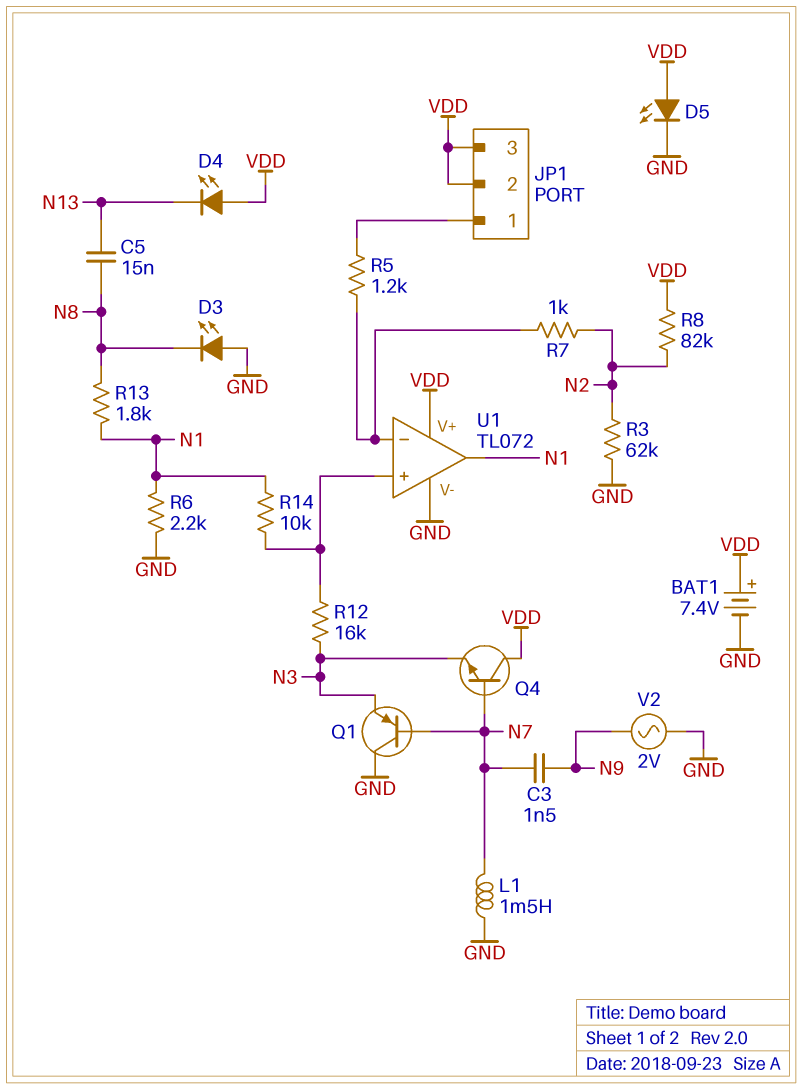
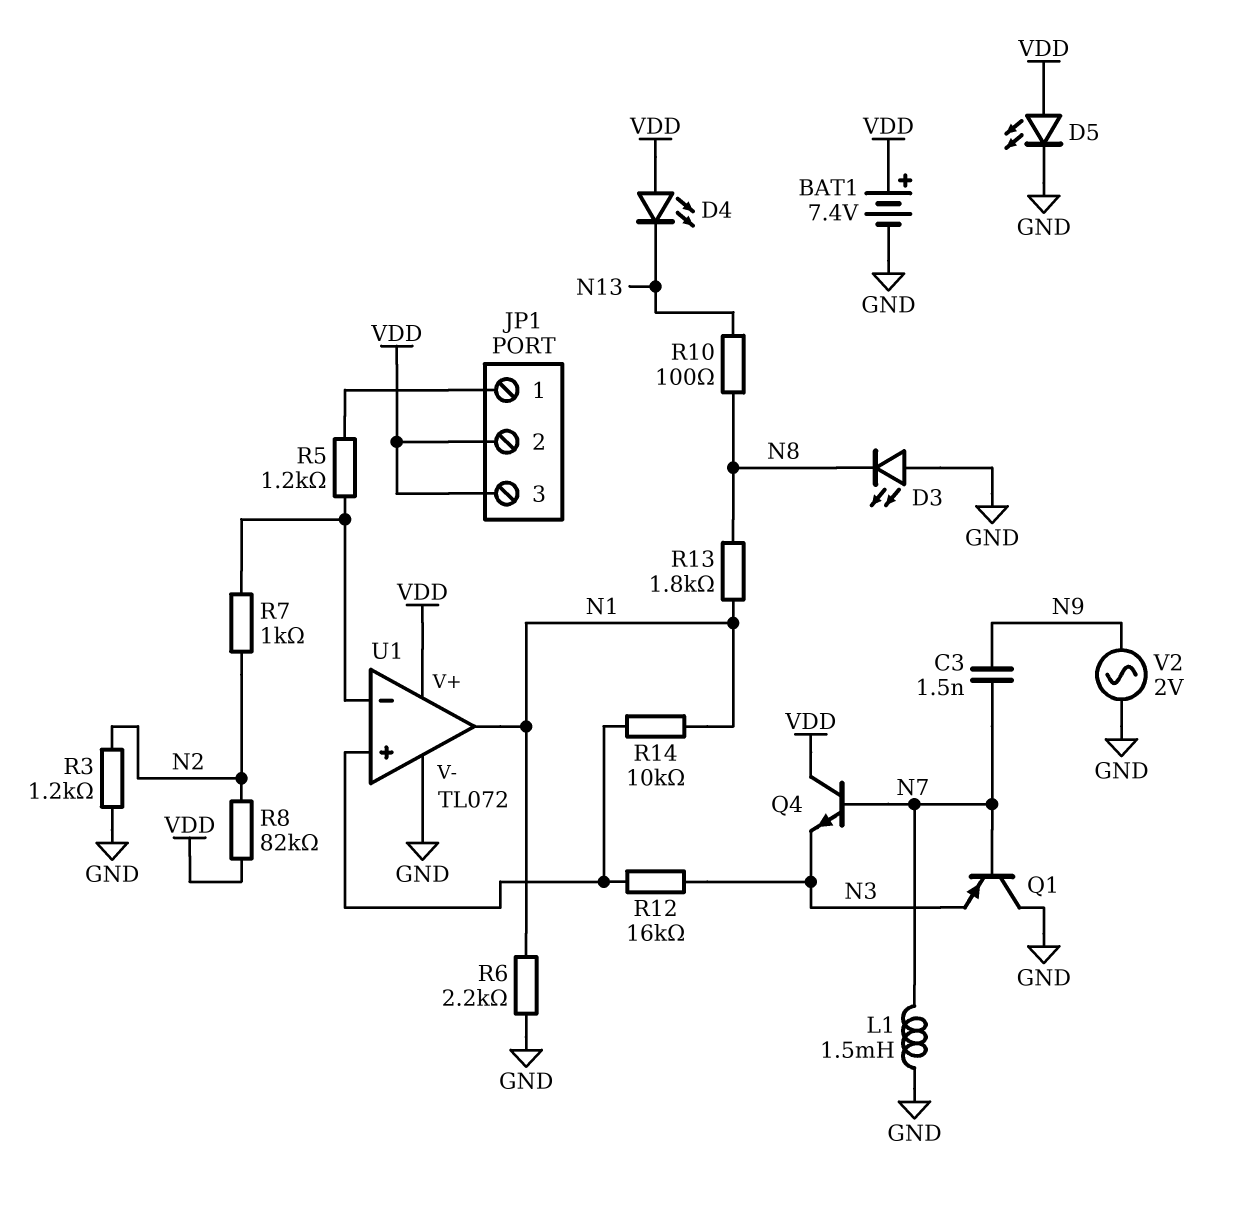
C5: 15nF (N8, N13) -> none
R3: 62k (GND, N2) -> 1.2k (GND, N2)
R10: none -> 100 (N8, N13)

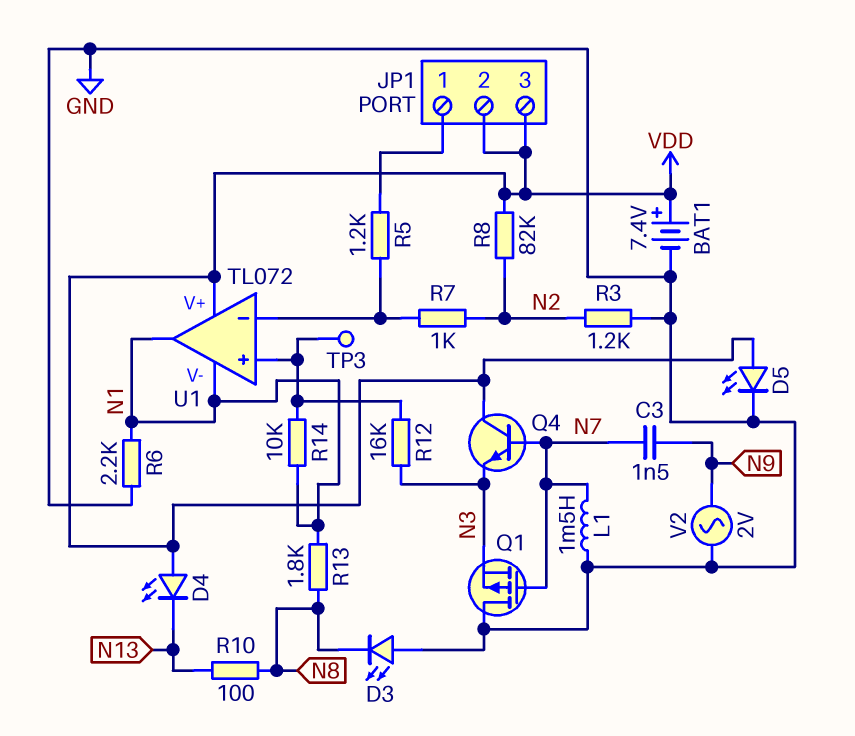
Q1: PNP (B N7, C GND, E N3) -> PMOS (G N7, D GND, S N3)
TP3: none -> test point (U1/in+)
U1 pin V-: GND -> N1

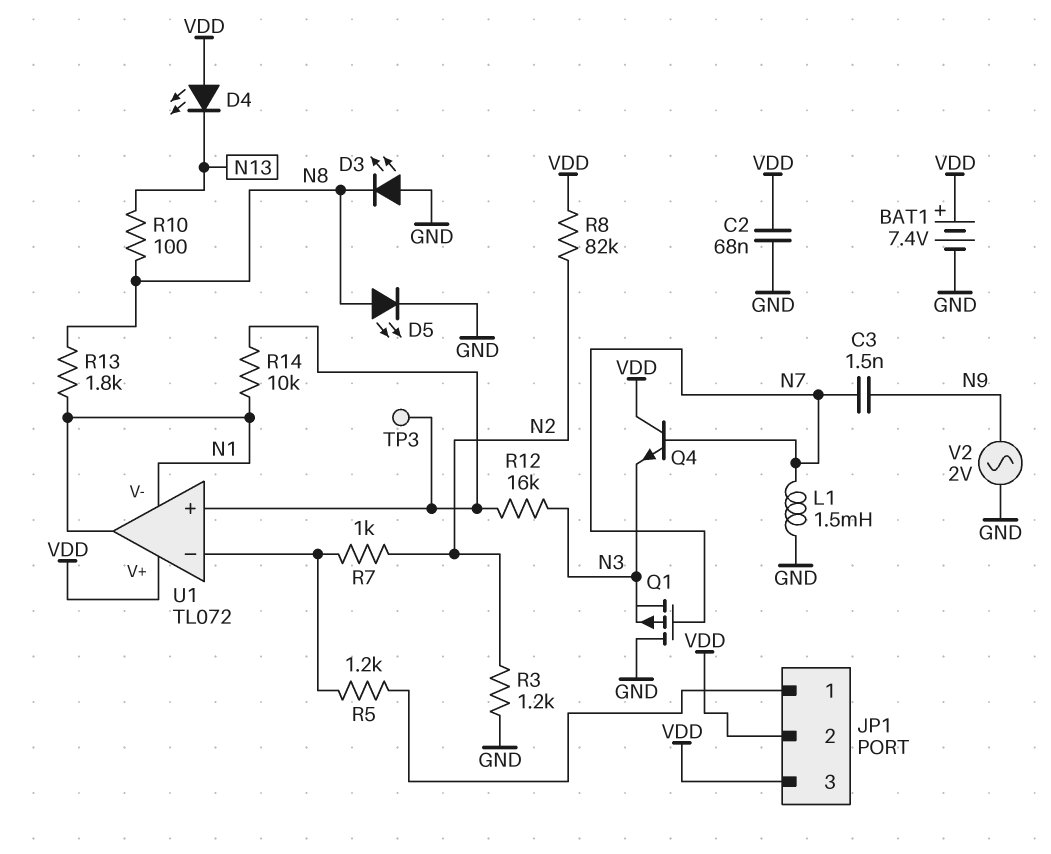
C2: none -> 68nF (GND, VDD)
D5: LED (A VDD, K GND) -> LED (A N8, K GND)
R6: 2.2k (GND, N1) -> none

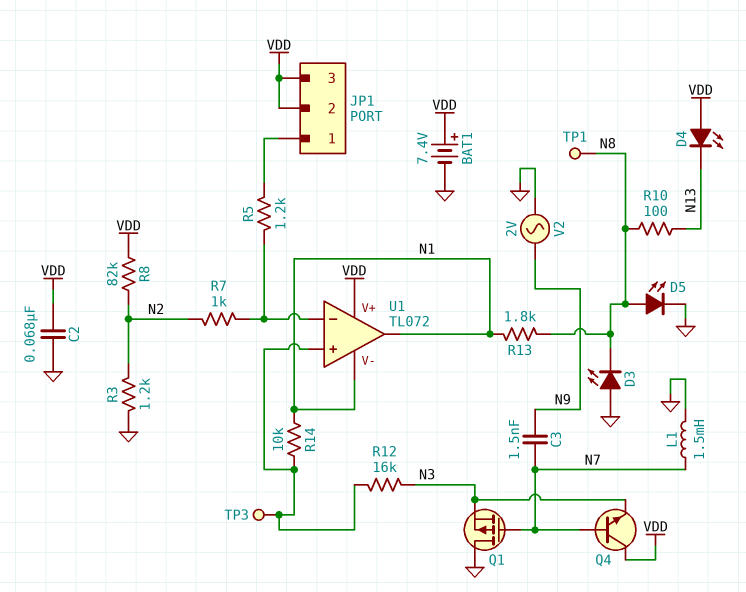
TP1: none -> test point (N8)

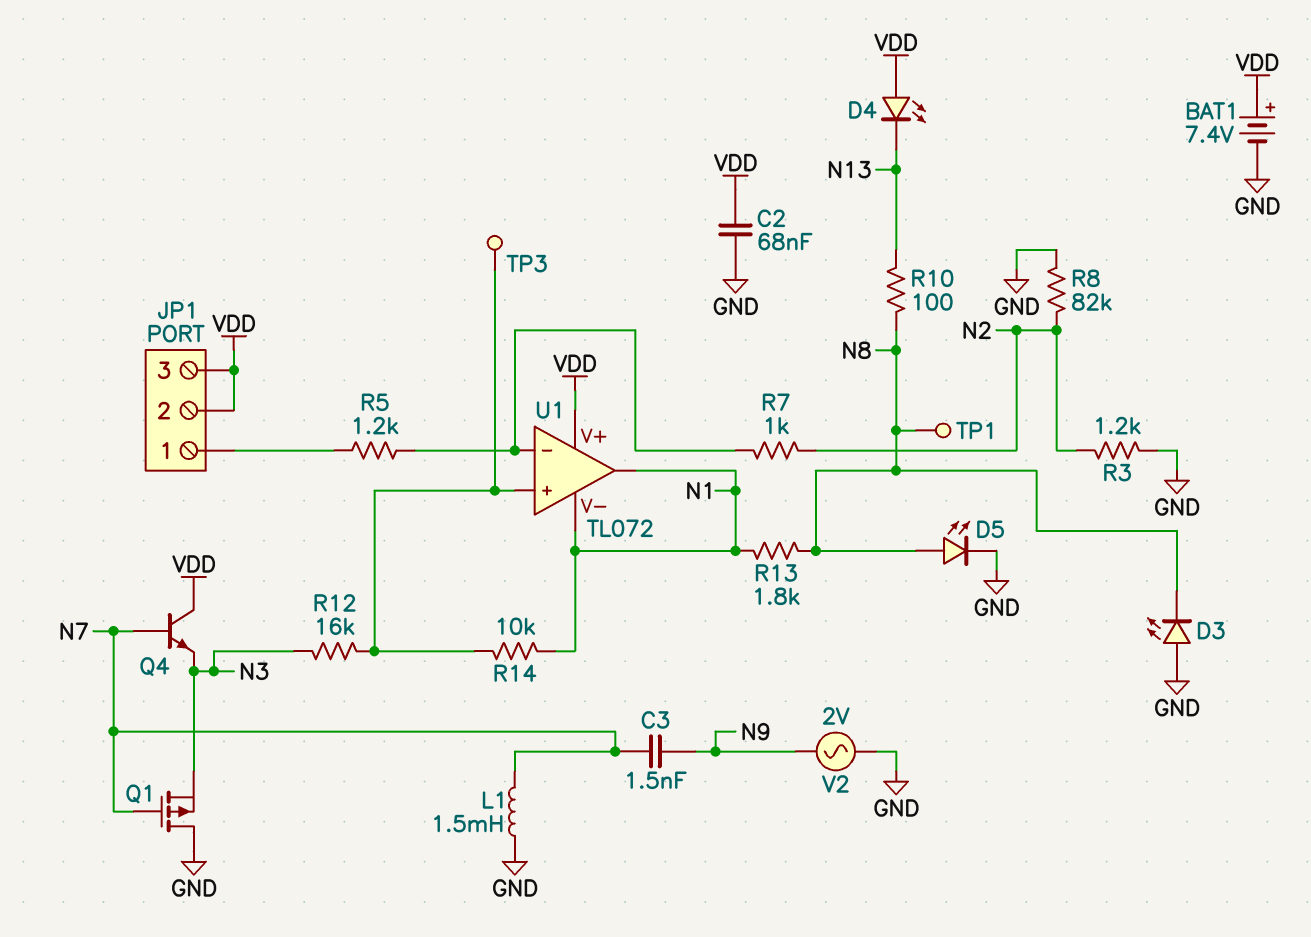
R8: 82k (N2, VDD) -> 82k (GND, N2)

